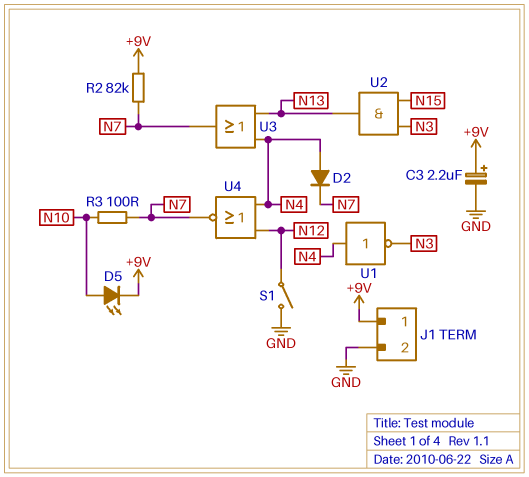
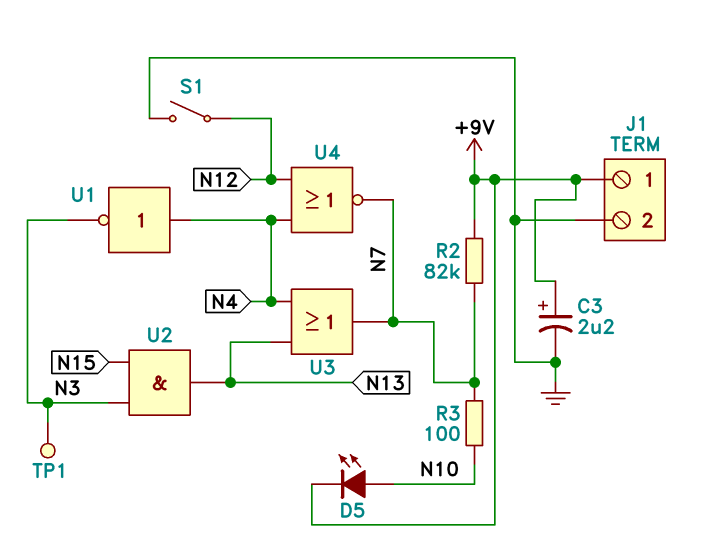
D2: diode (A N4, K N7) -> none
TP1: none -> test point (N3)

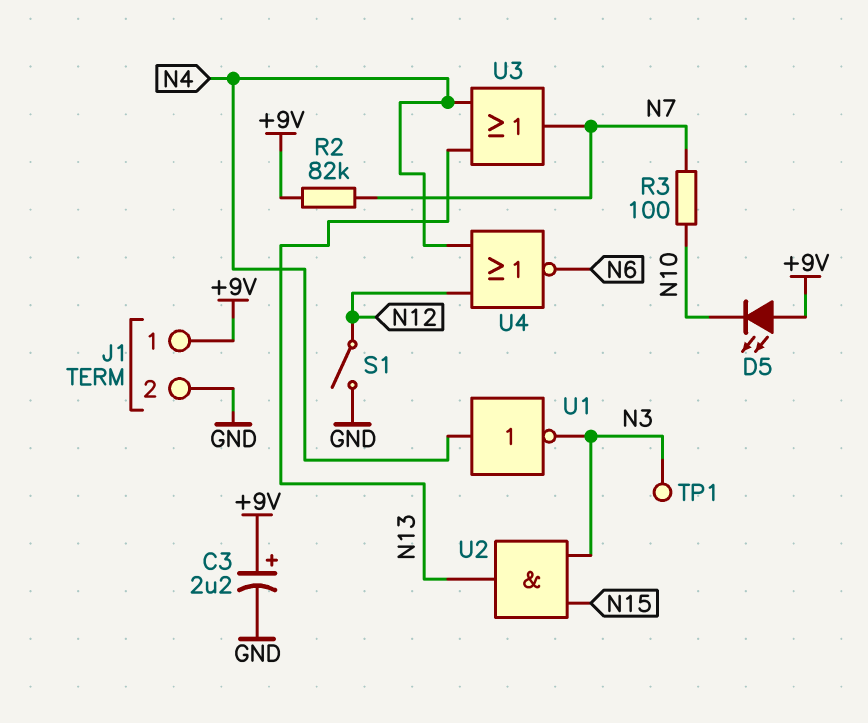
D5: LED (A N10, K +9V) -> LED (A +9V, K N10)
U4: NOR (in N4, in N12, out N7) -> NOR (in N4, in N12, out N6)

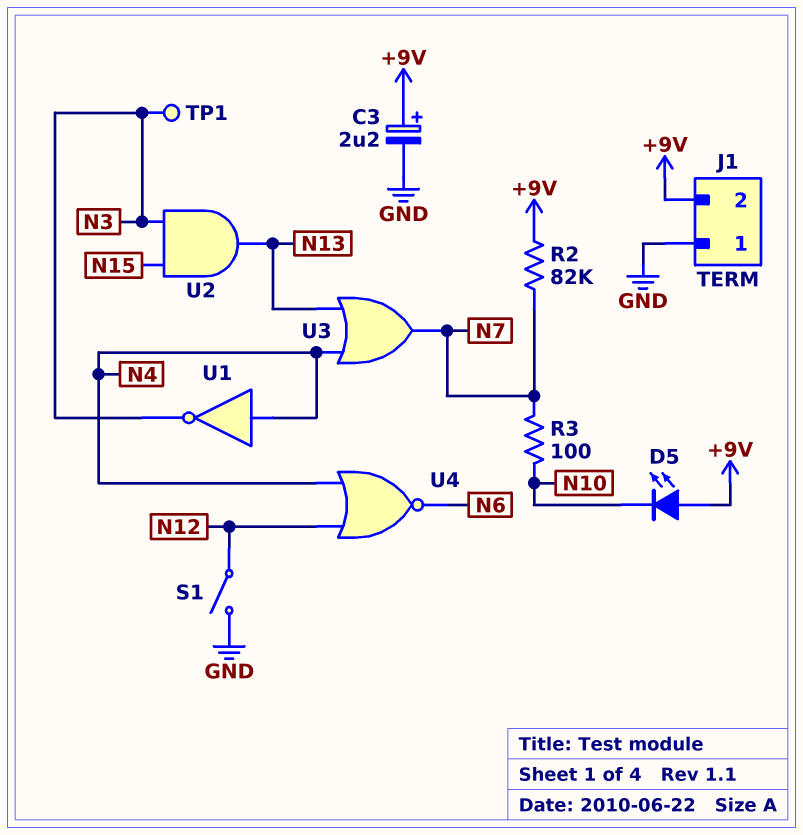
J1 pin 1: +9V -> GND
J1 pin 2: GND -> +9V

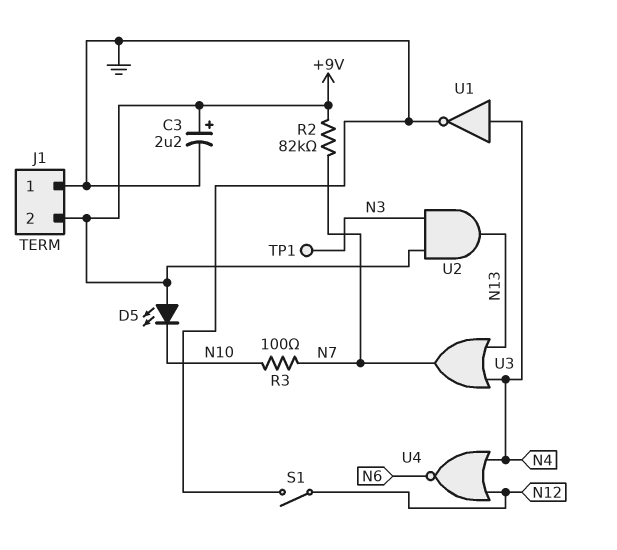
U1: NOT (in N4, out N3) -> NOT (in N4, out GND)
U2: AND (in N3, in N15, out N13) -> AND (in +9V, in N3, out N13)

